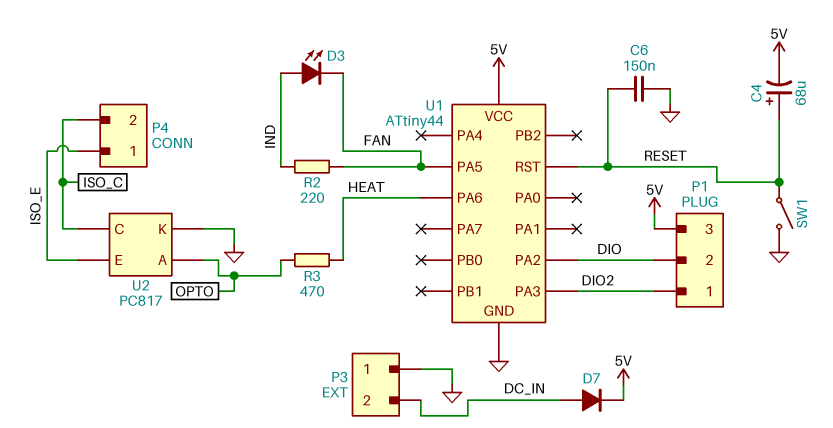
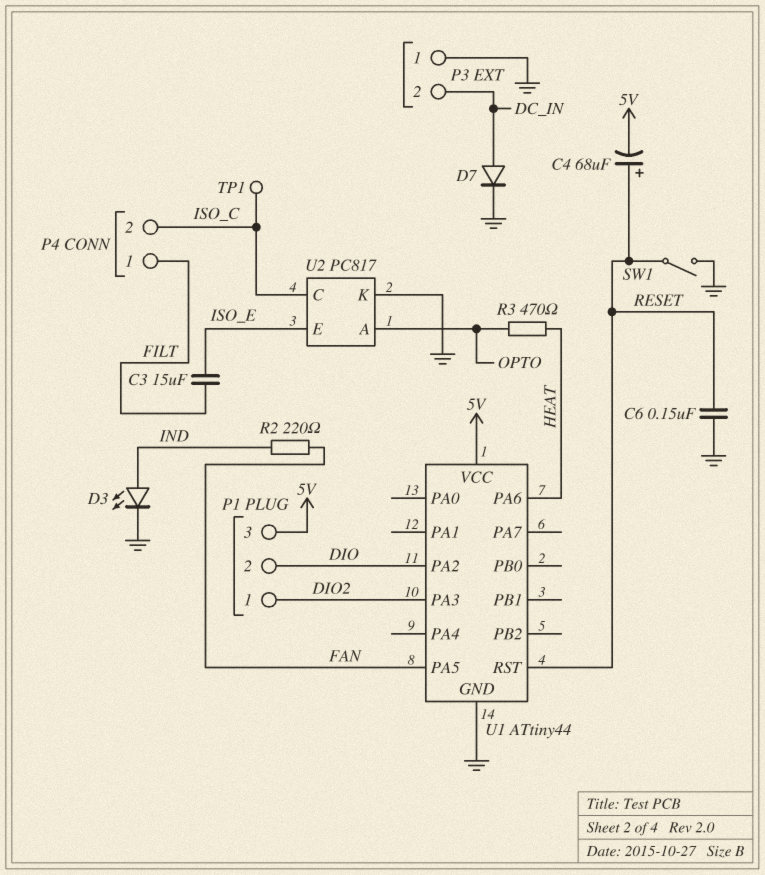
C3: none -> 15uF (FILT, ISO_E)
D3: LED (A IND, K FAN) -> LED (A IND, K GND)
D7: diode (A DC_IN, K 5V) -> diode (A DC_IN, K GND)
P4 pin 1: ISO_E -> FILT
TP1: none -> test point (ISO_C)

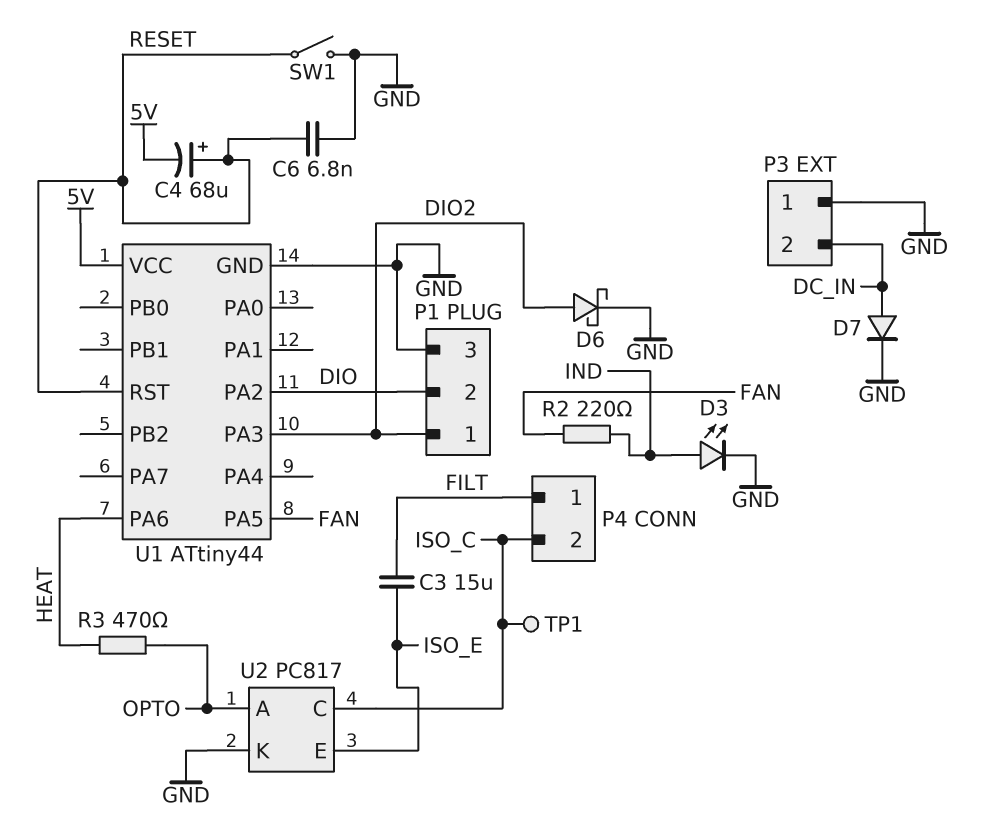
C6: 150nF (GND, RESET) -> 6.8nF (GND, RESET)
D6: none -> schottky (A DIO2, K GND)
P1 pin 3: 5V -> GND

